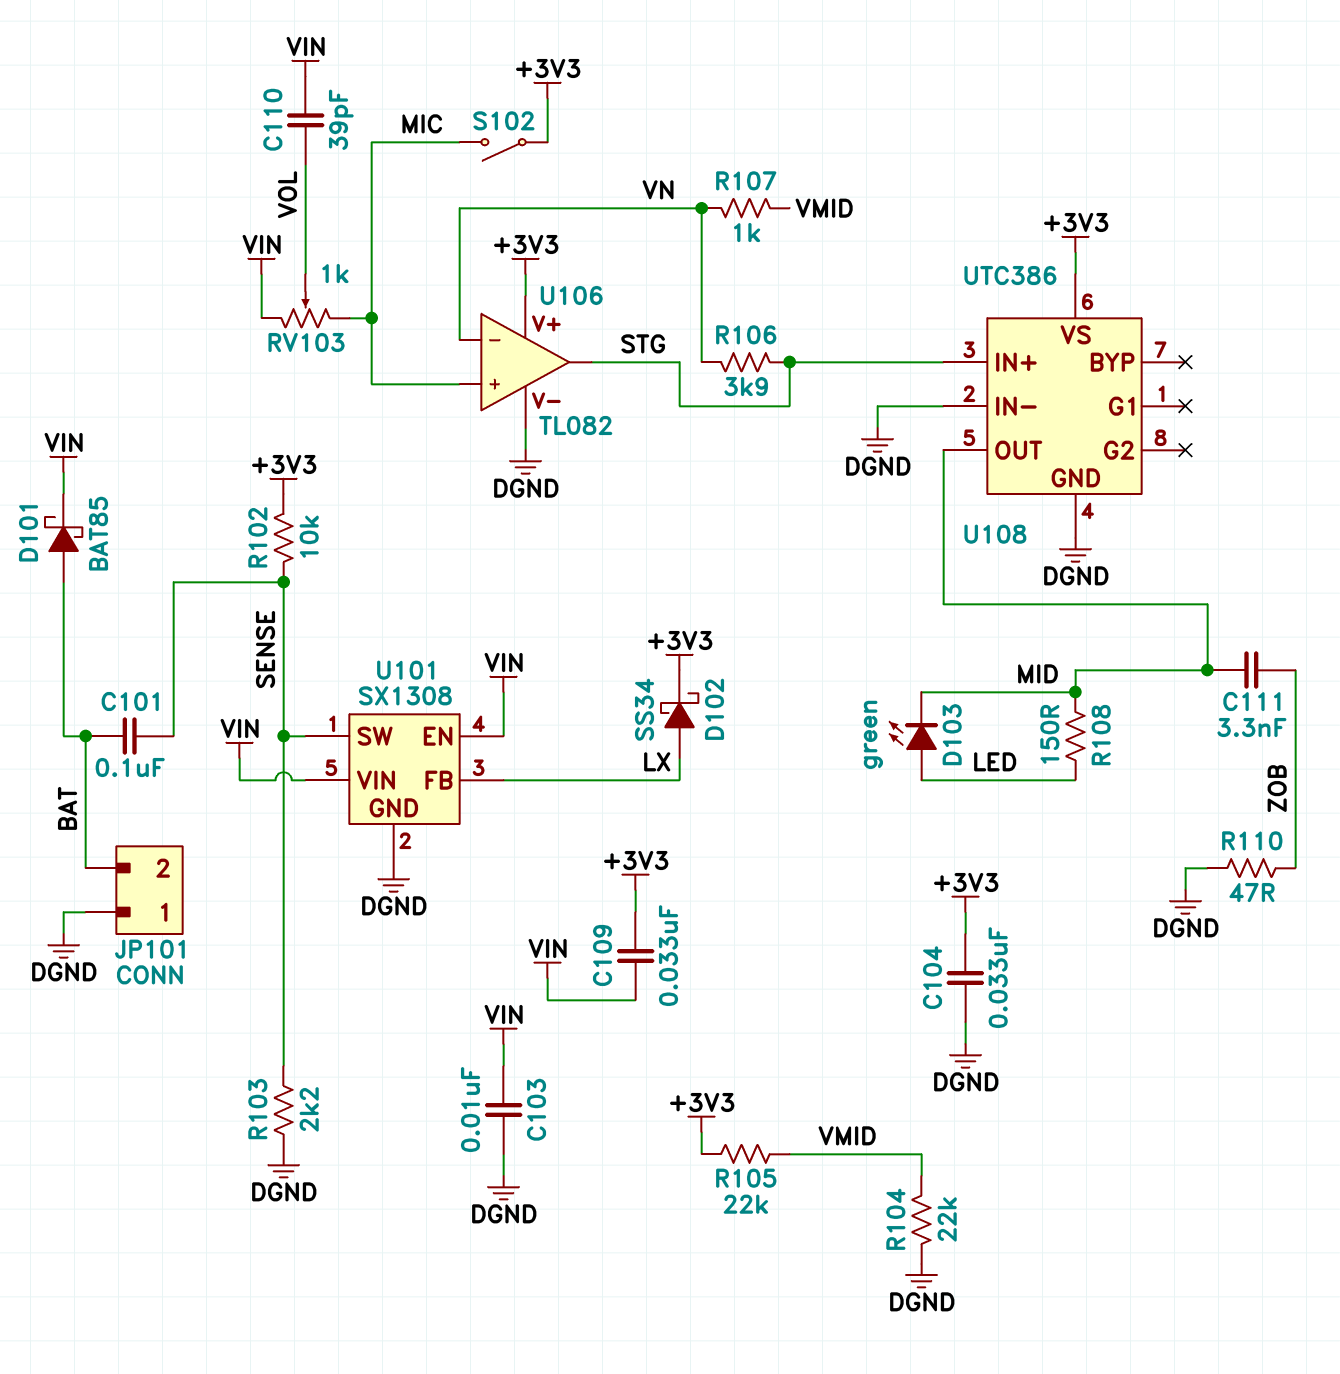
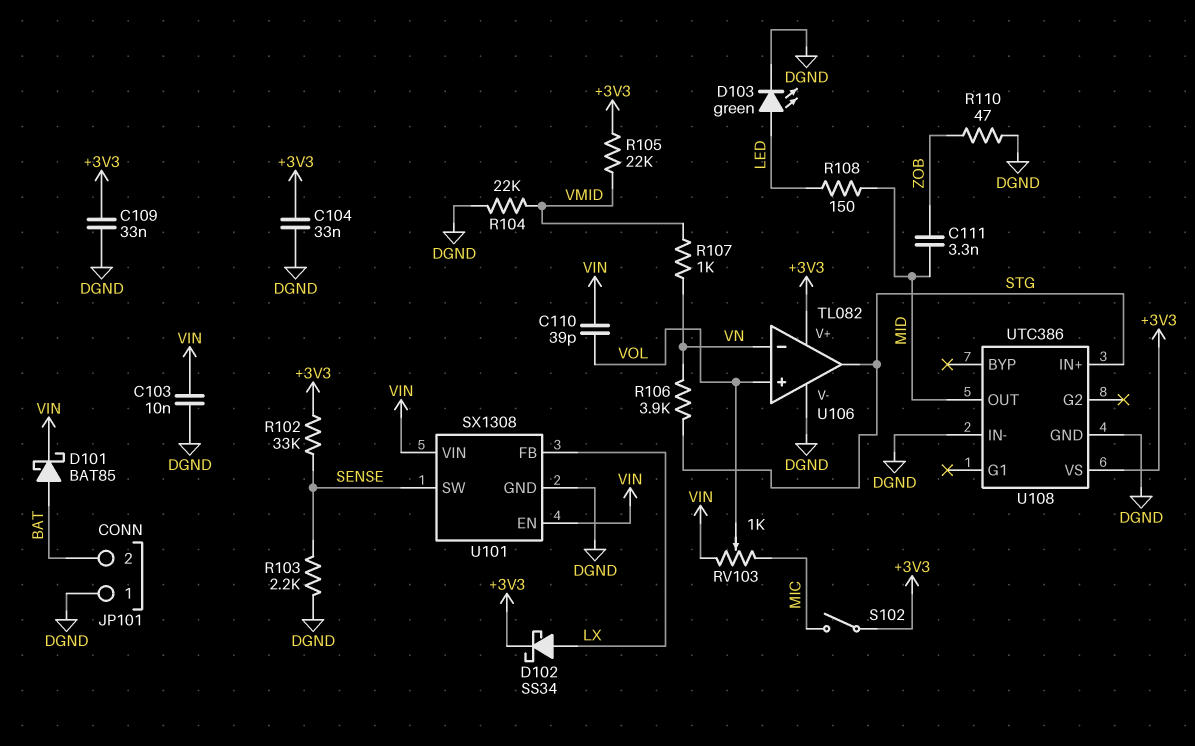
C101: 100nF (BAT, SENSE) -> none
C109: 33nF (+3V3, VIN) -> 33nF (+3V3, DGND)
D103: LED green (A LED, K MID) -> LED green (A LED, K DGND)
R102: 10k (+3V3, SENSE) -> 33k (+3V3, SENSE)
U106 pin in+: MIC -> VOL

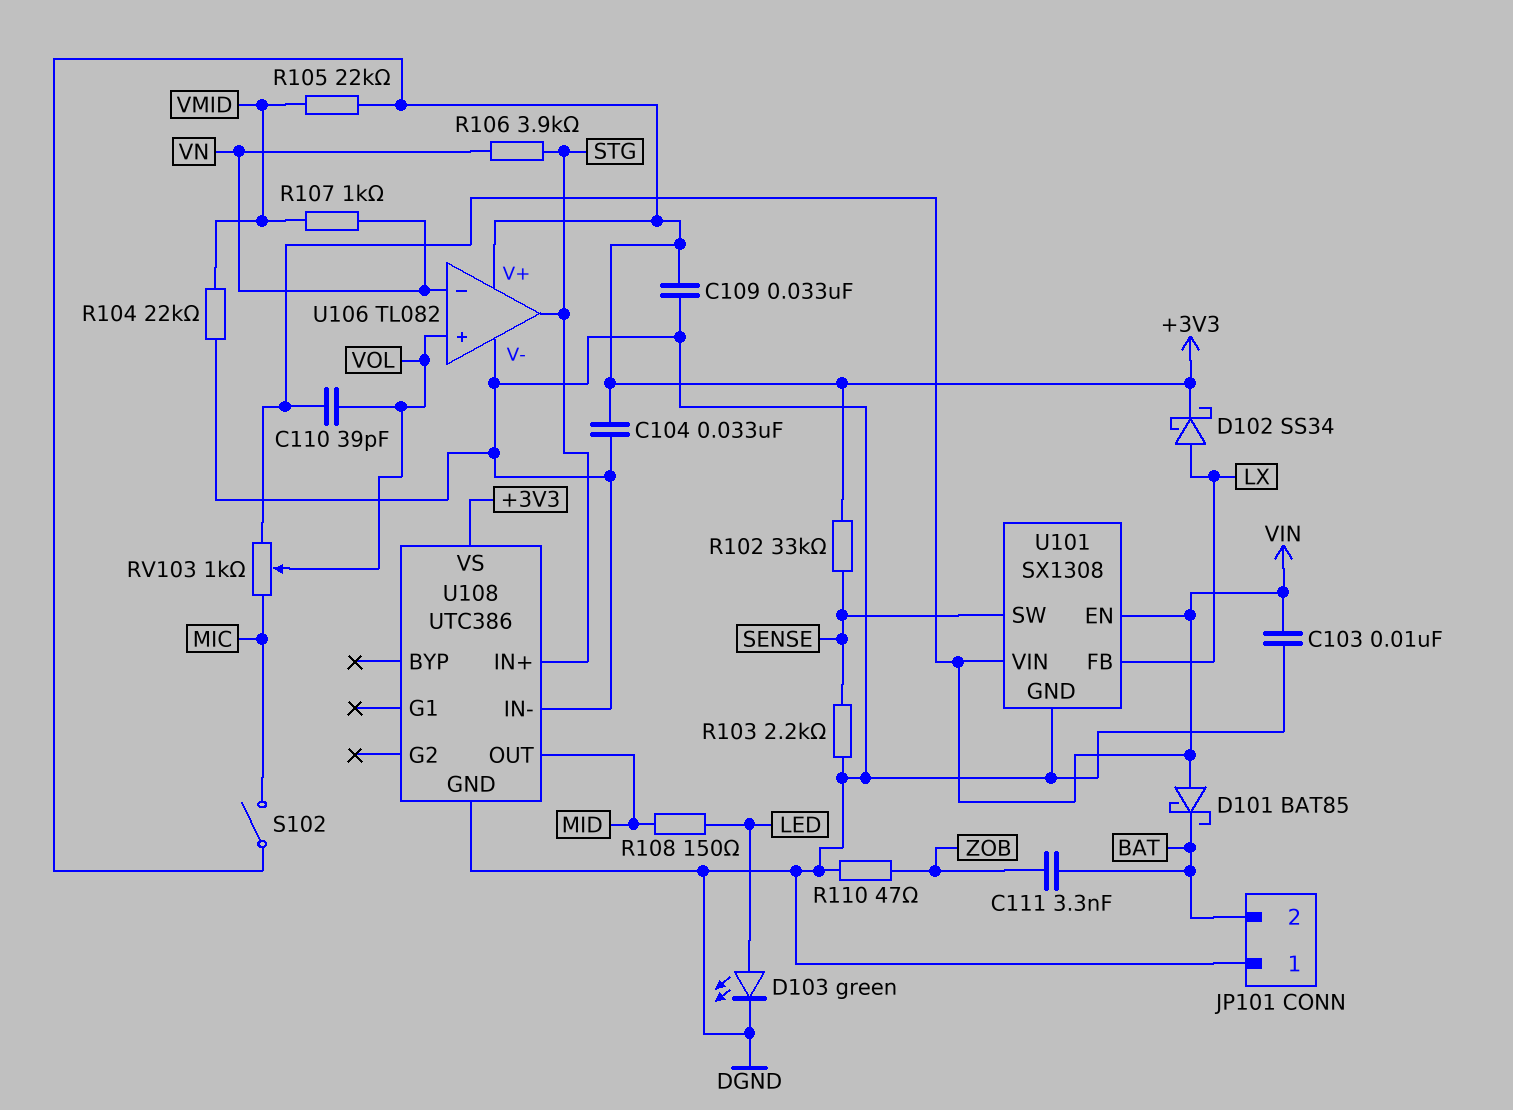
C111: 3.3nF (MID, ZOB) -> 3.3nF (BAT, ZOB)
D101: schottky BAT85 (A BAT, K VIN) -> schottky BAT85 (A VIN, K BAT)

